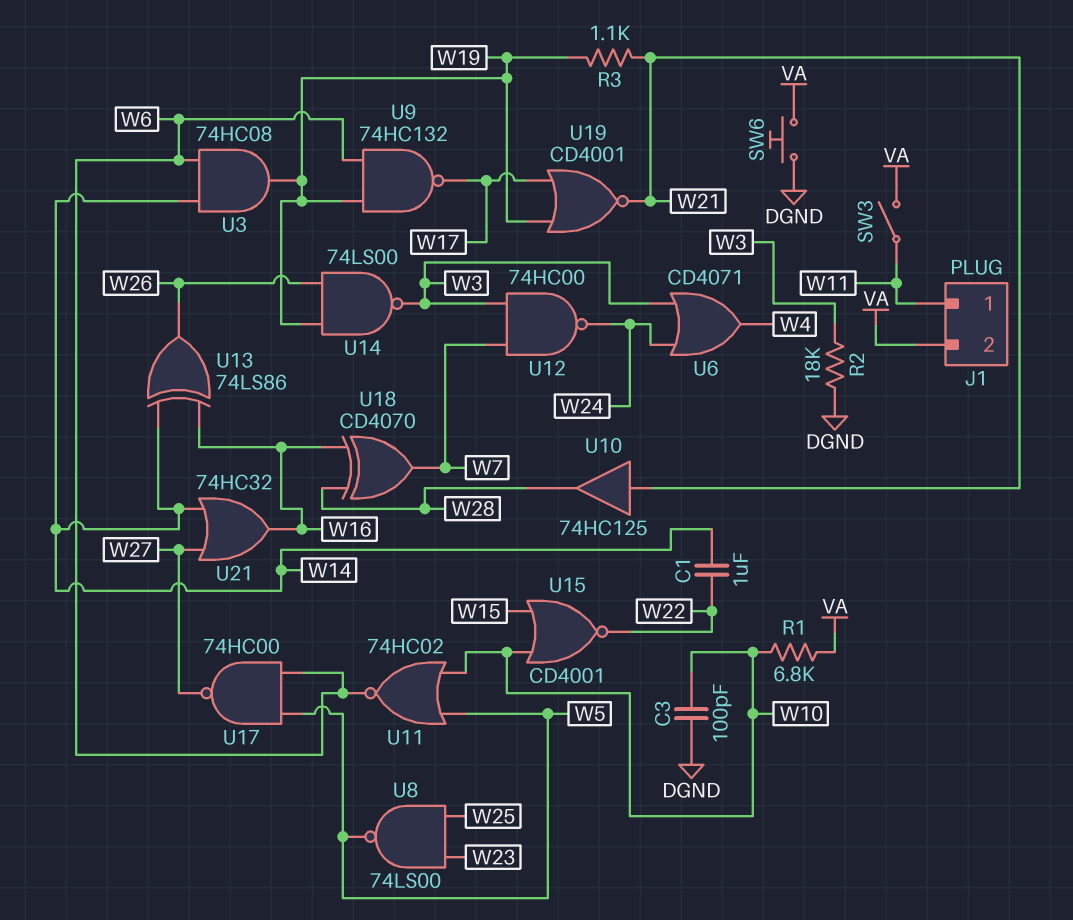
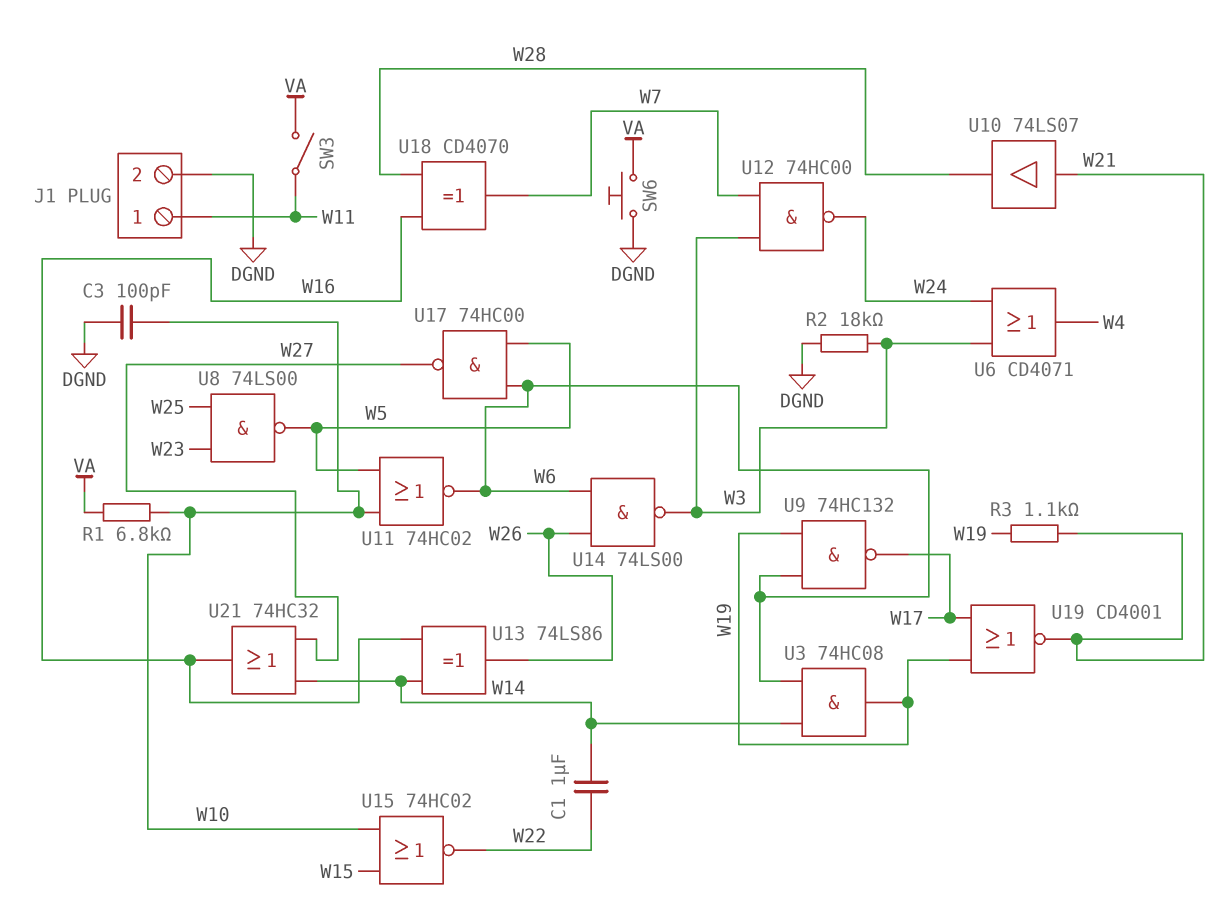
J1 pin 2: VA -> DGND
U10: buffer 74HC125 (in W21, out W28) -> buffer 74LS07 (in W21, out W28)
U14: NAND 74LS00 (in W19, in W26, out W3) -> NAND 74LS00 (in W6, in W26, out W3)
U15: NOR CD4001 (in W10, in W15, out W22) -> NOR 74HC02 (in W10, in W15, out W22)

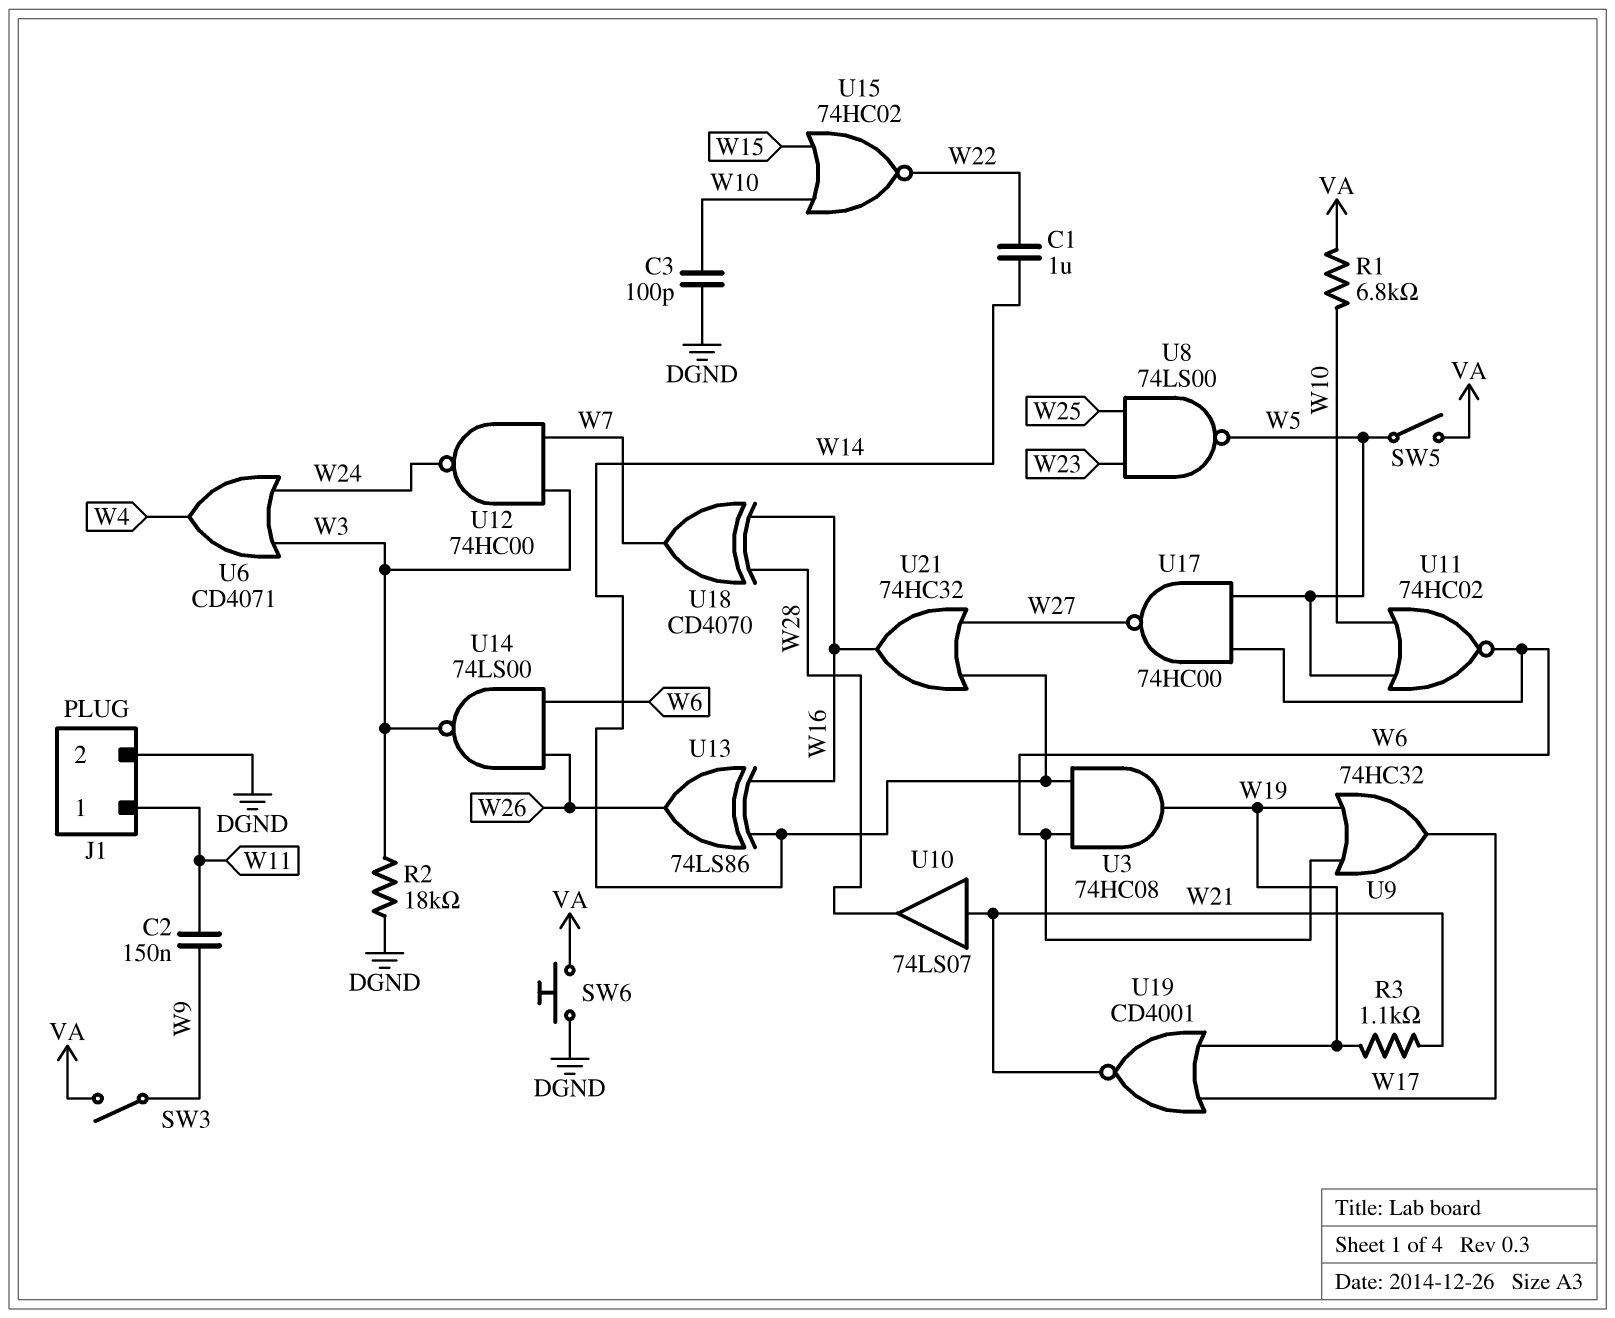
C2: none -> 150nF (W9, W11)
SW3: switch (VA, W11) -> switch (VA, W9)
SW5: none -> switch (VA, W5)
U9: NAND 74HC132 (in W6, in W19, out W17) -> OR 74HC32 (in W6, in W19, out W17)

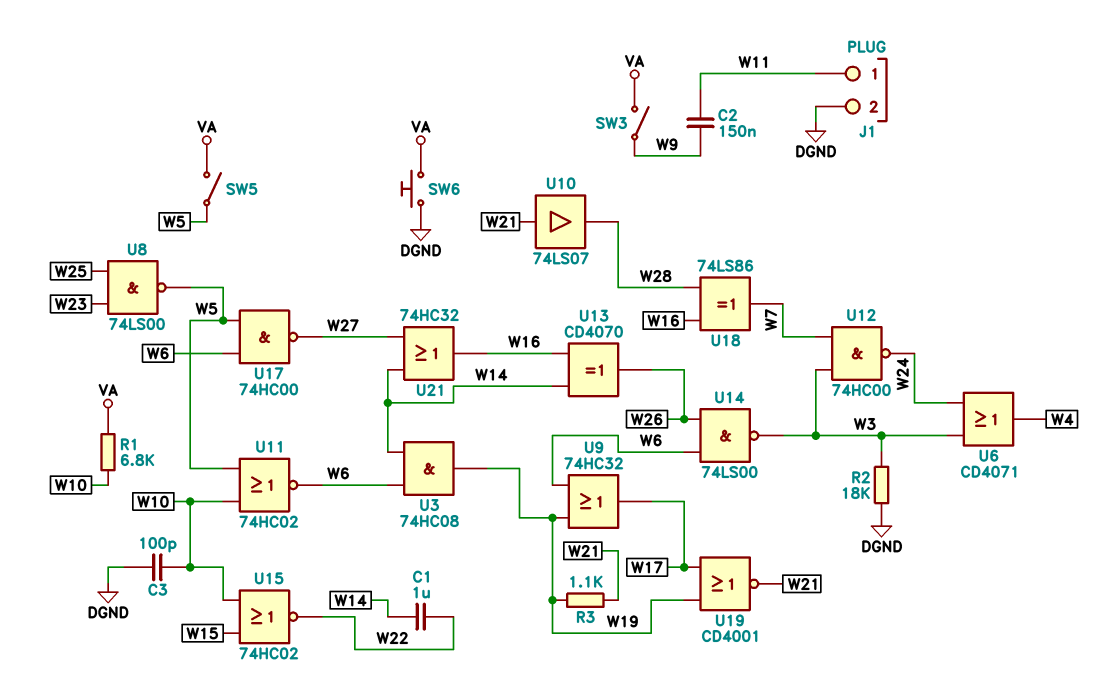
U13: XOR 74LS86 (in W14, in W16, out W26) -> XOR CD4070 (in W14, in W16, out W26)
U18: XOR CD4070 (in W16, in W28, out W7) -> XOR 74LS86 (in W16, in W28, out W7)

